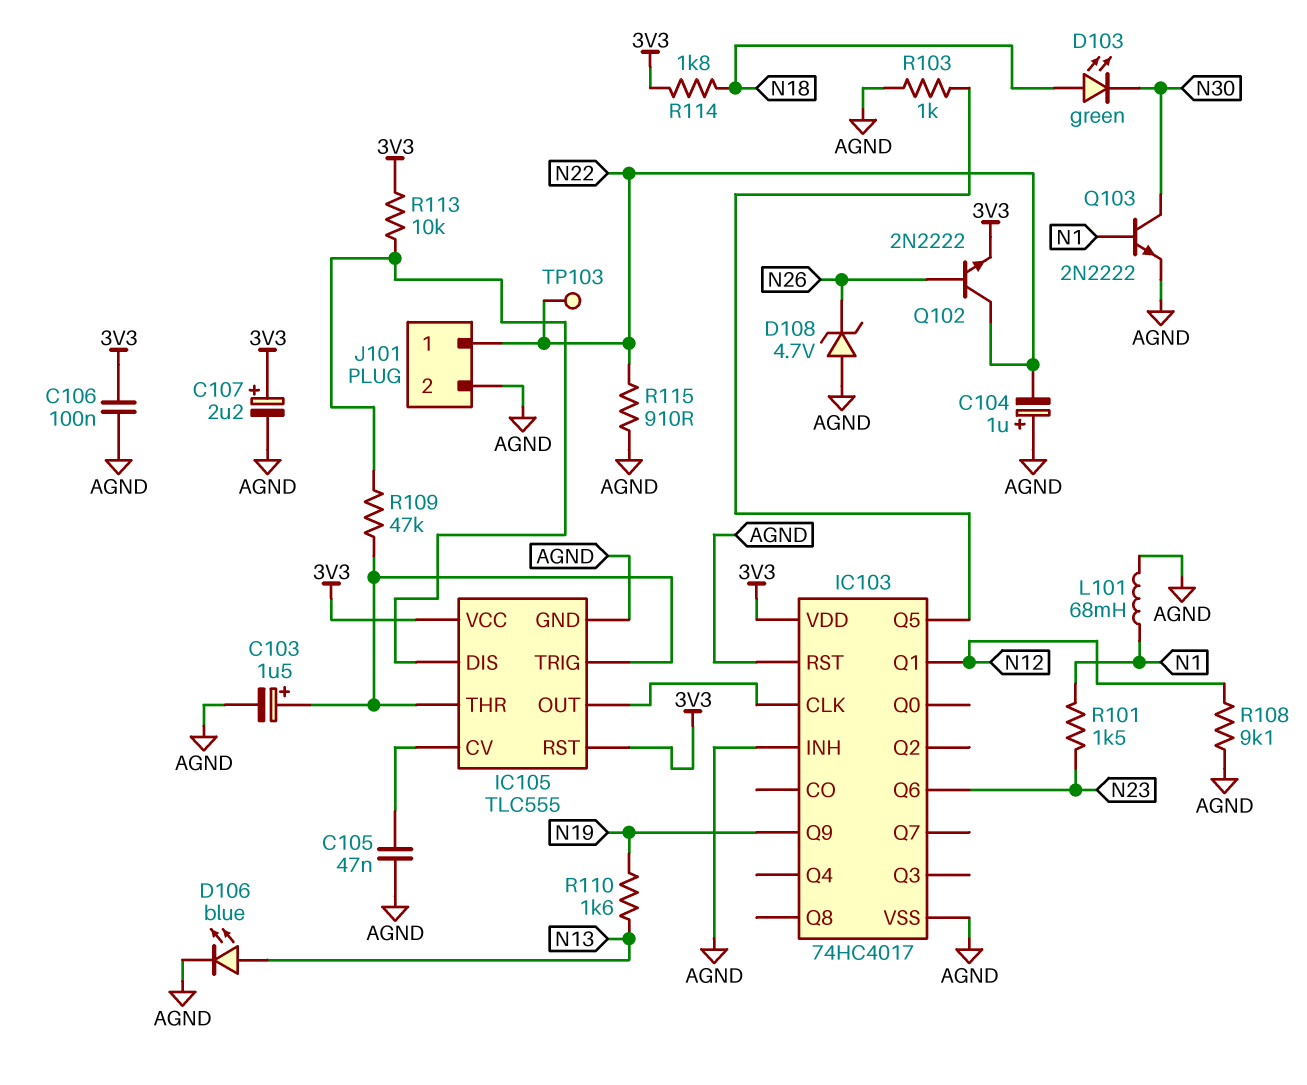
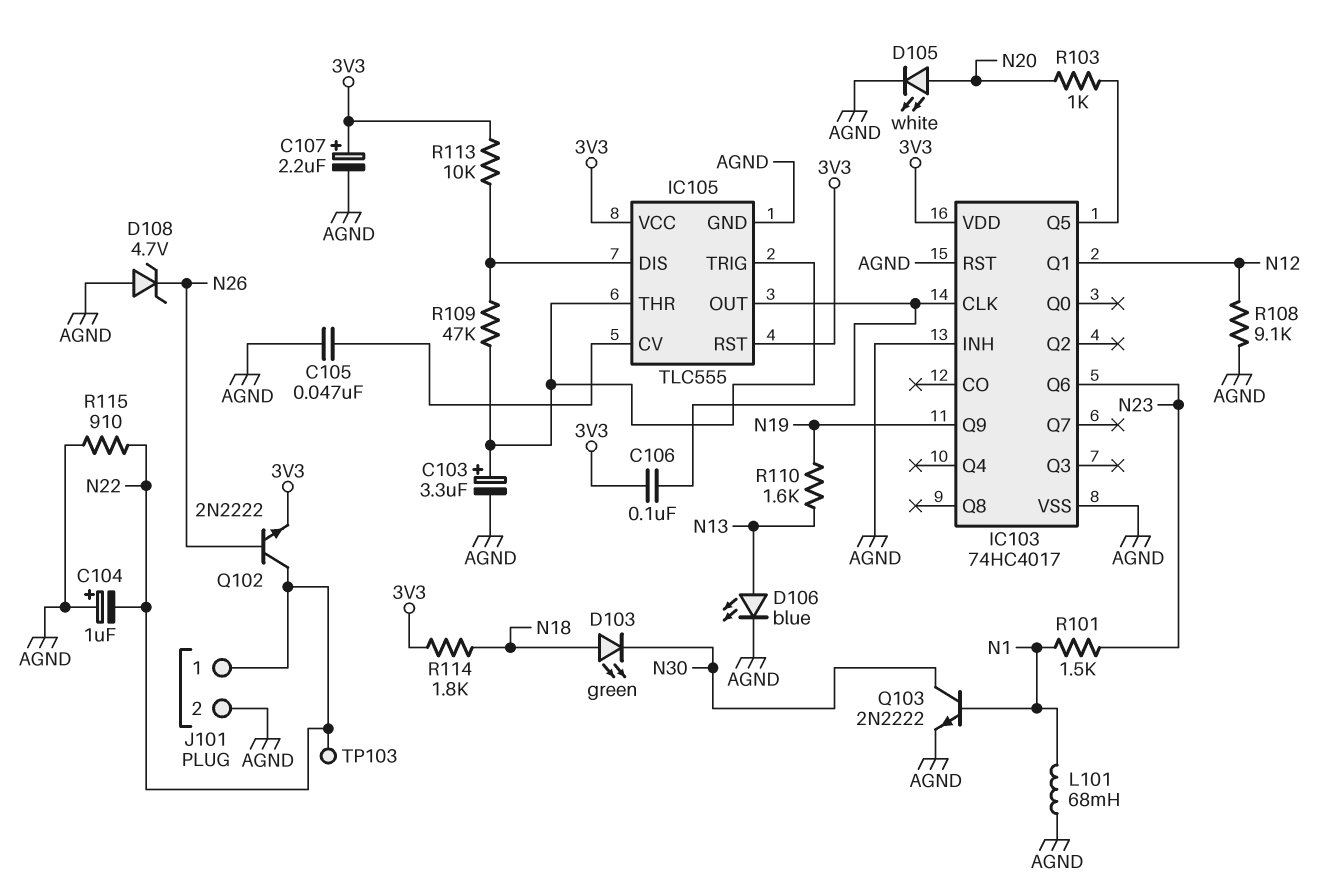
C103: 1.5uF (plus IC105/THR, minus AGND) -> 3.3uF (plus IC105/THR, minus AGND)
C106: 100nF (3V3, AGND) -> 100nF (3V3, IC103/CLK)
D105: none -> LED white (A N20, K AGND)
R103: 1k (AGND, IC103/Q5) -> 1k (IC103/Q5, N20)

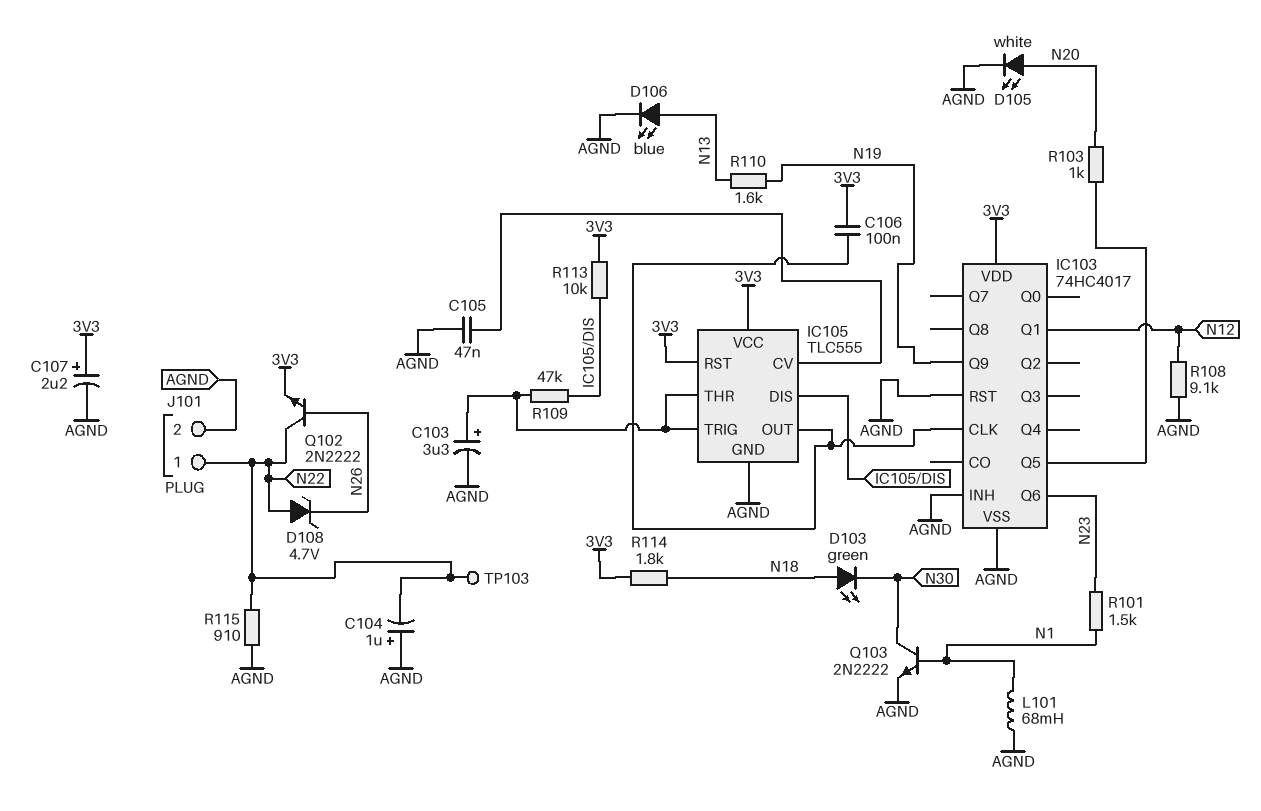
D108: zener 4.7V (A AGND, K N26) -> zener 4.7V (A N22, K N26)

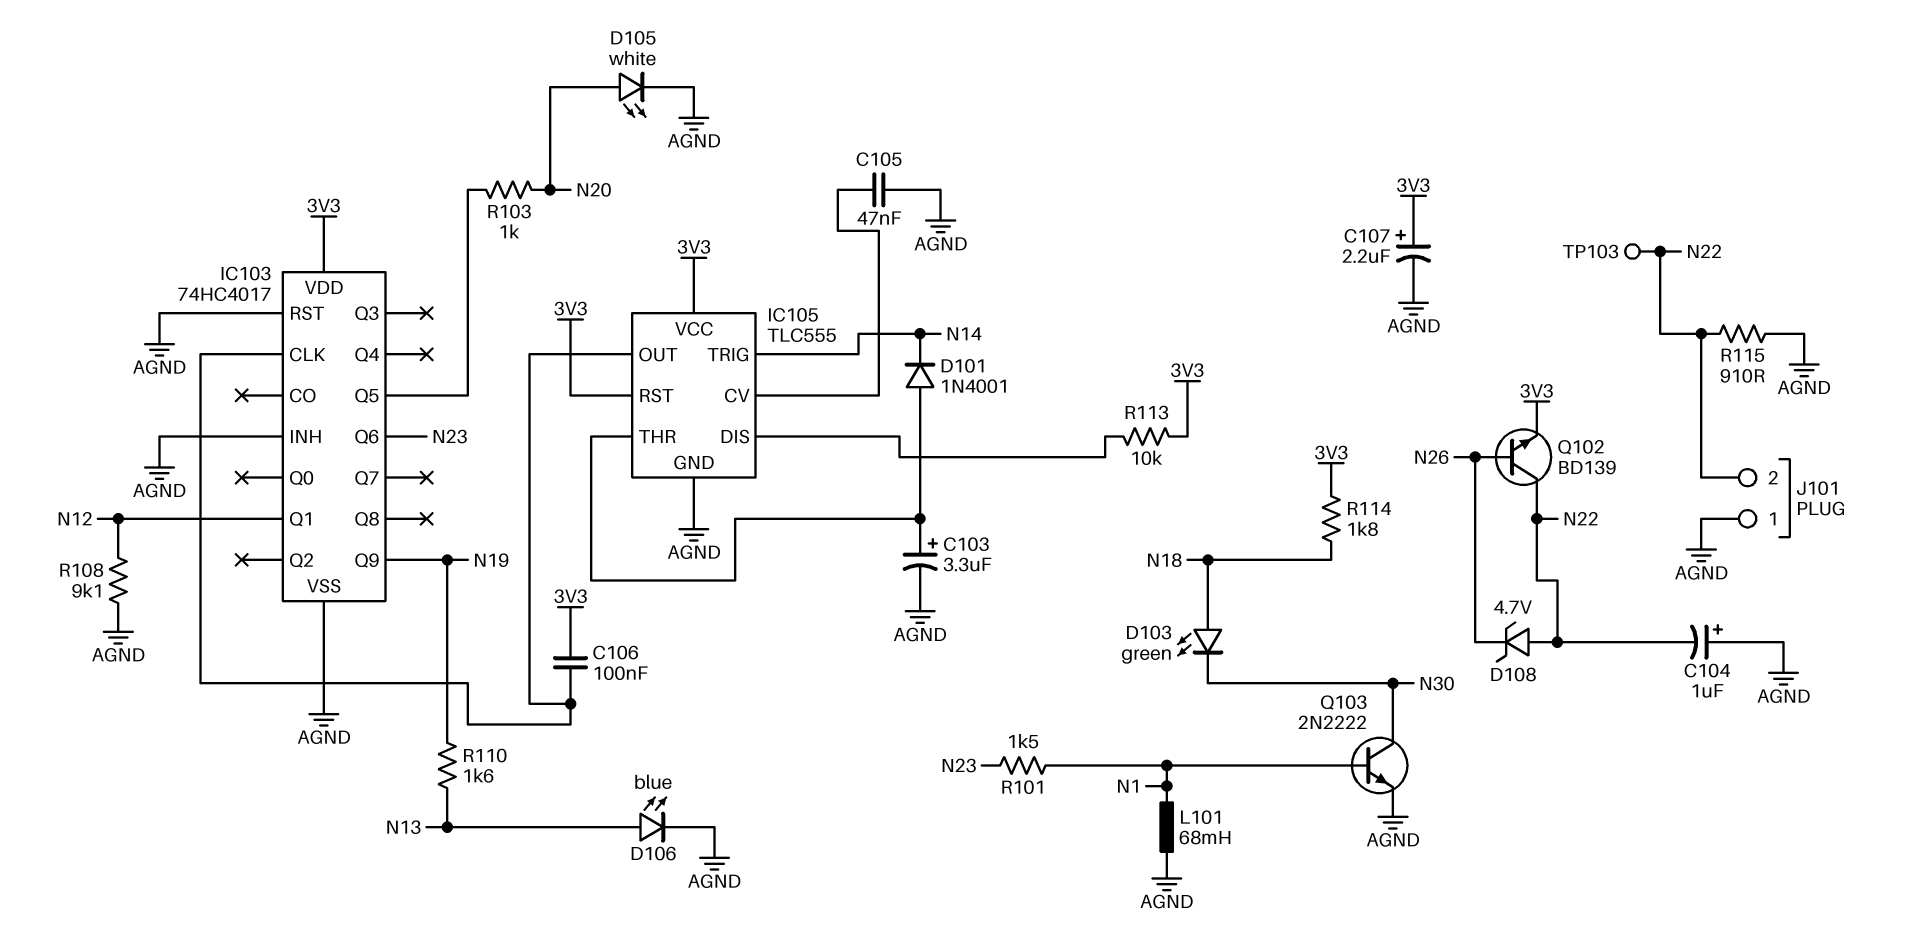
D101: none -> diode 1N4001 (A IC105/THR, K N14)
IC105 pin TRIG: IC105/THR -> N14
J101 pin 1: N22 -> AGND
J101 pin 2: AGND -> N22
Q102: NPN 2N2222 (B N26, C N22, E 3V3) -> NPN BD139 (B N26, C N22, E 3V3)
R109: 47k (IC105/DIS, IC105/THR) -> none

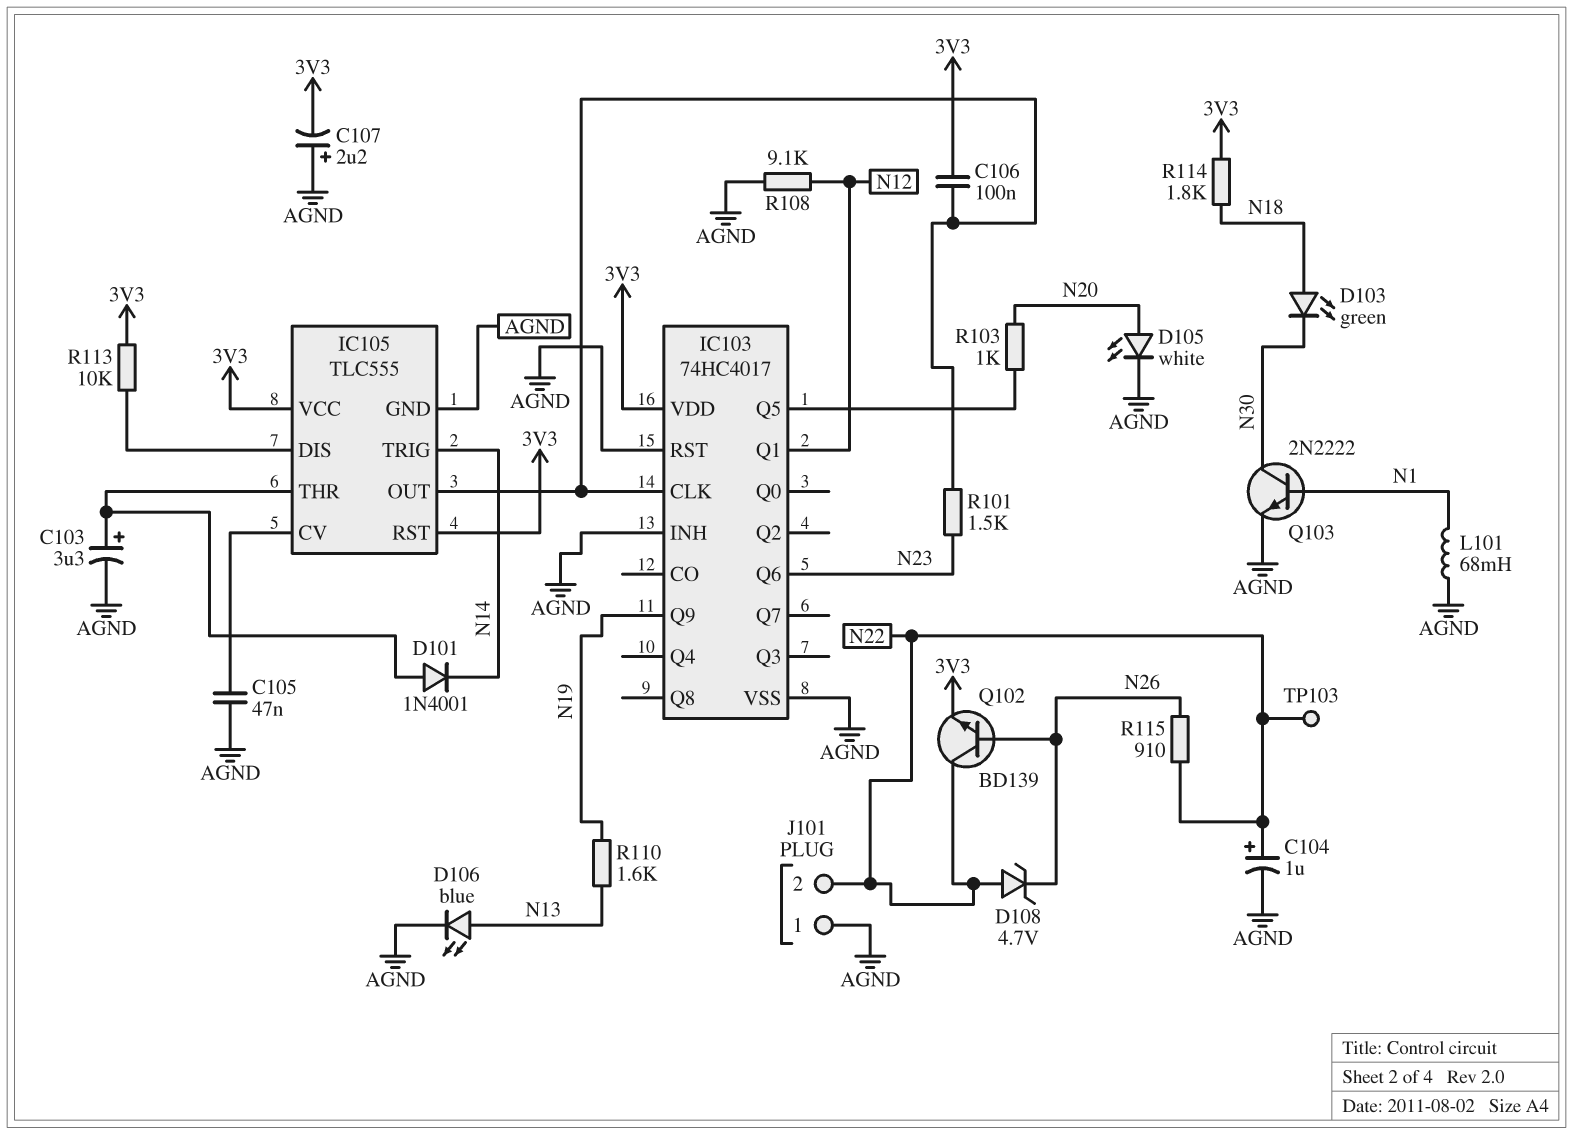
C104: 1uF (plus AGND, minus N22) -> 1uF (plus N22, minus AGND)
C107: 2.2uF (plus 3V3, minus AGND) -> 2.2uF (plus AGND, minus 3V3)
R101: 1.5k (N1, N23) -> 1.5k (IC103/CLK, N23)
R115: 910 (AGND, N22) -> 910 (N22, N26)

